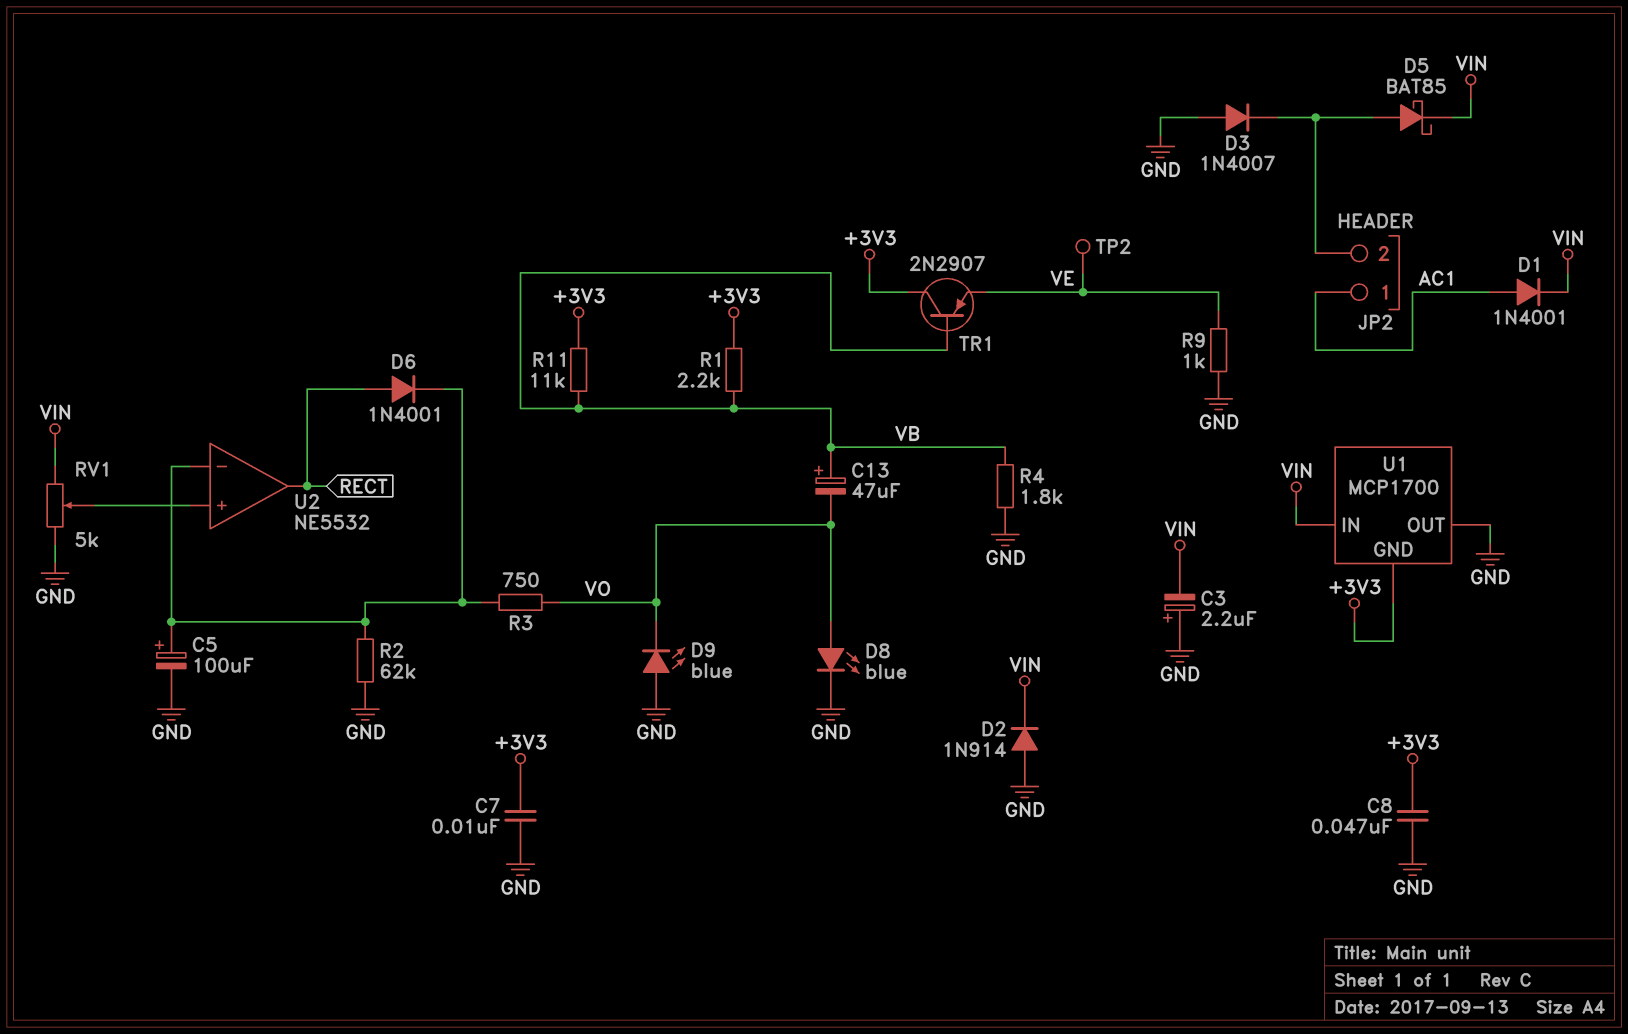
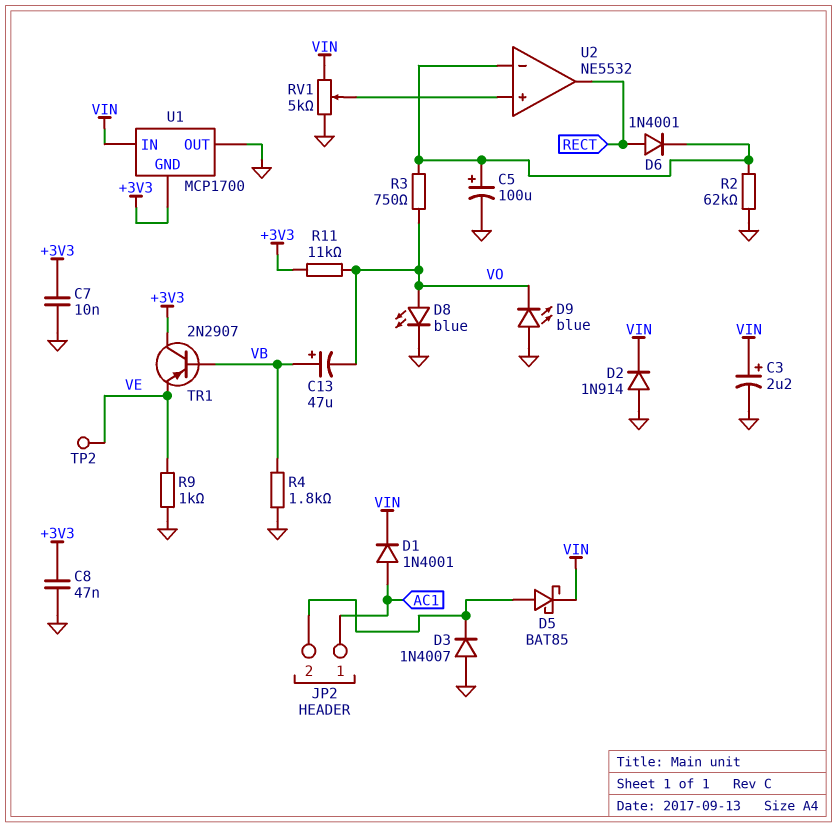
C3: 2.2uF (plus GND, minus VIN) -> 2.2uF (plus VIN, minus GND)
R1: 2.2k (+3V3, VB) -> none
R11: 11k (+3V3, VB) -> 11k (+3V3, VO)

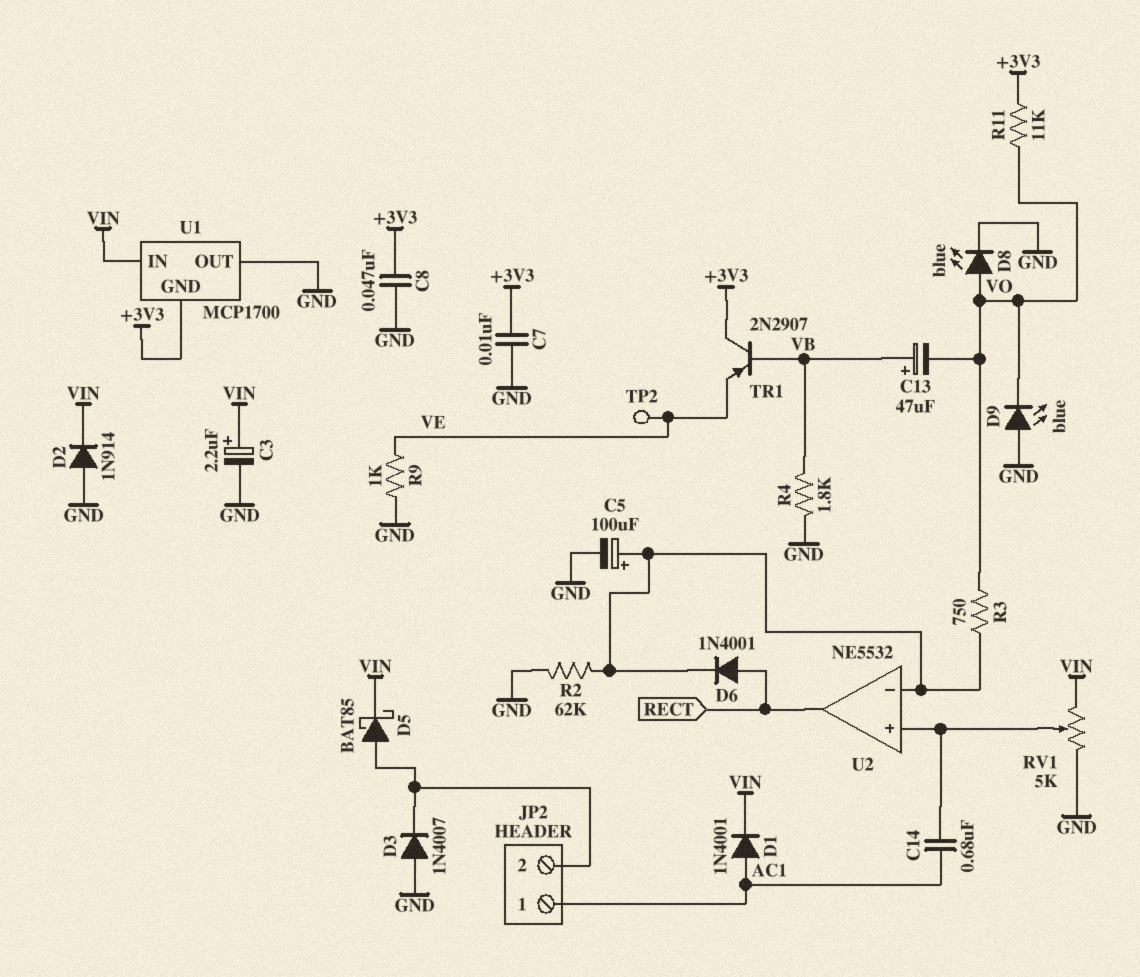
C14: none -> 680nF (AC1, U2/in+)

